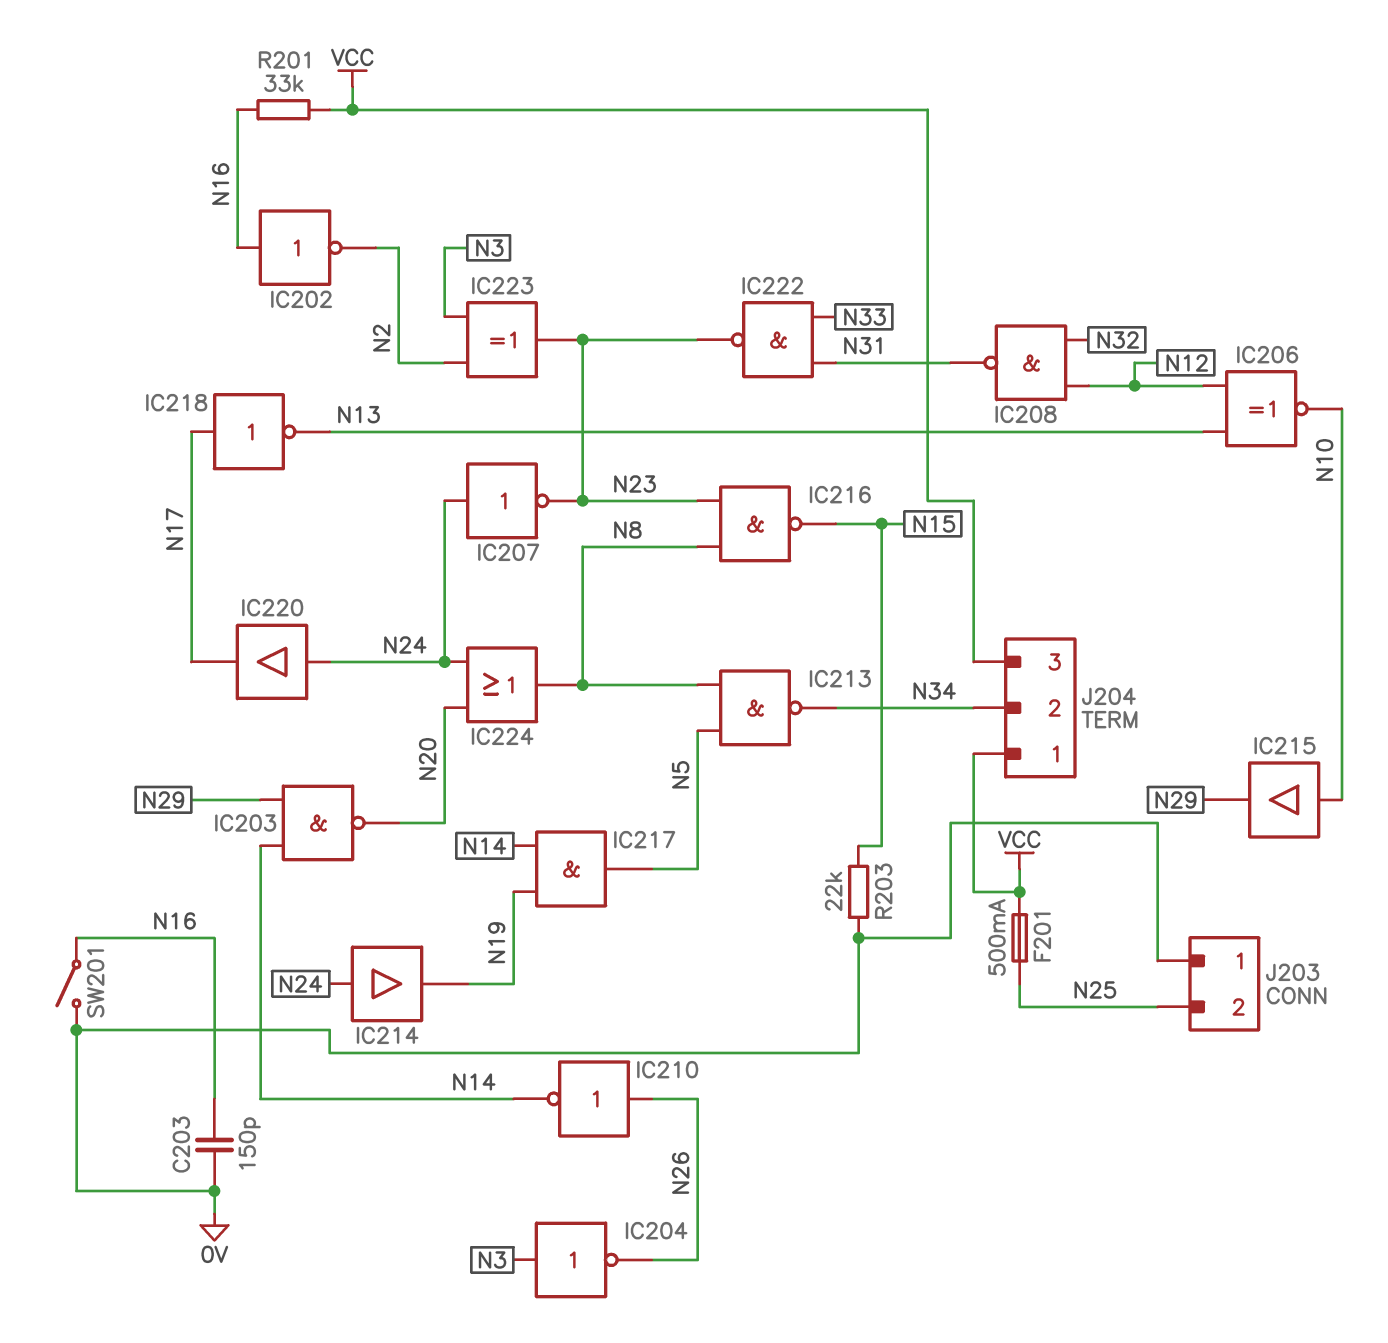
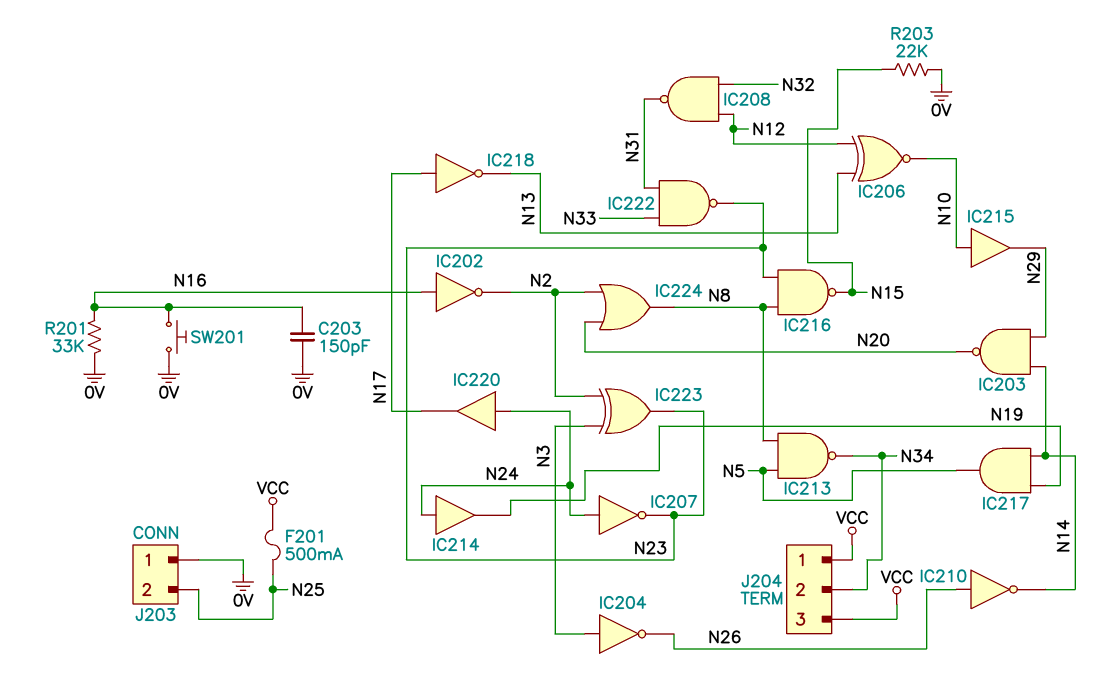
IC224: OR (in N20, in N24, out N8) -> OR (in N2, in N20, out N8)
R201: 33k (N16, VCC) -> 33k (0V, N16)
SW201: switch (0V, N16) -> button (0V, N16)

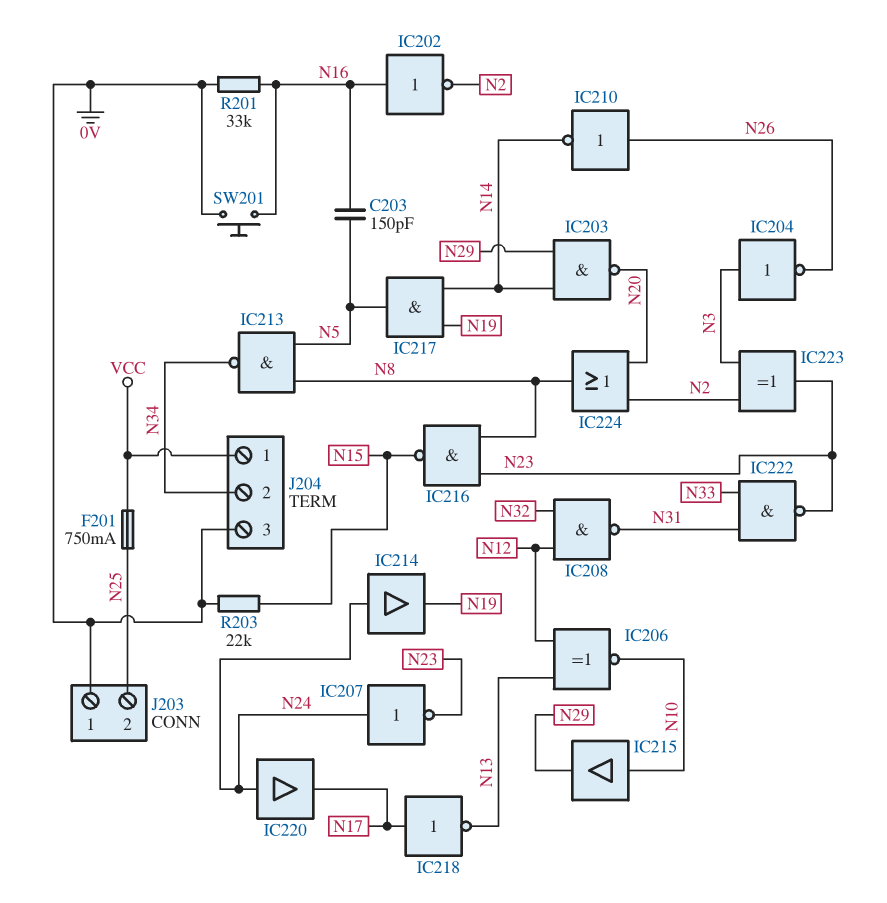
C203: 150pF (0V, N16) -> 150pF (N5, N16)
F201: 500mA (N25, VCC) -> 750mA (N25, VCC)
J204 pin 3: VCC -> 0V

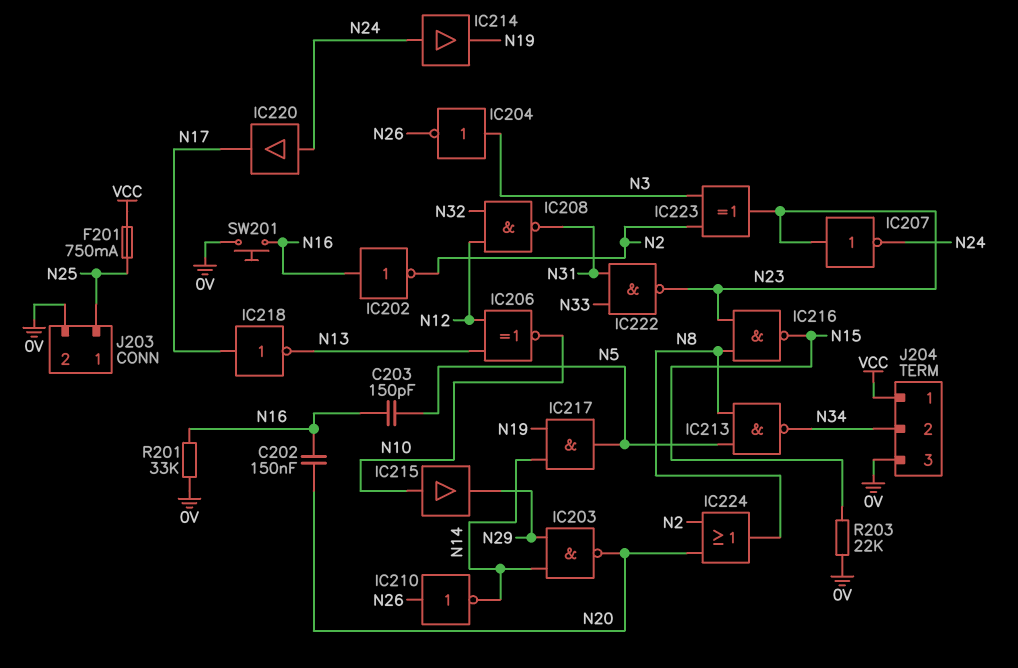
C202: none -> 150nF (N16, N20)
IC207: NOT (in N24, out N23) -> NOT (in N23, out N24)
J203 pin 1: 0V -> N25
J203 pin 2: N25 -> 0V

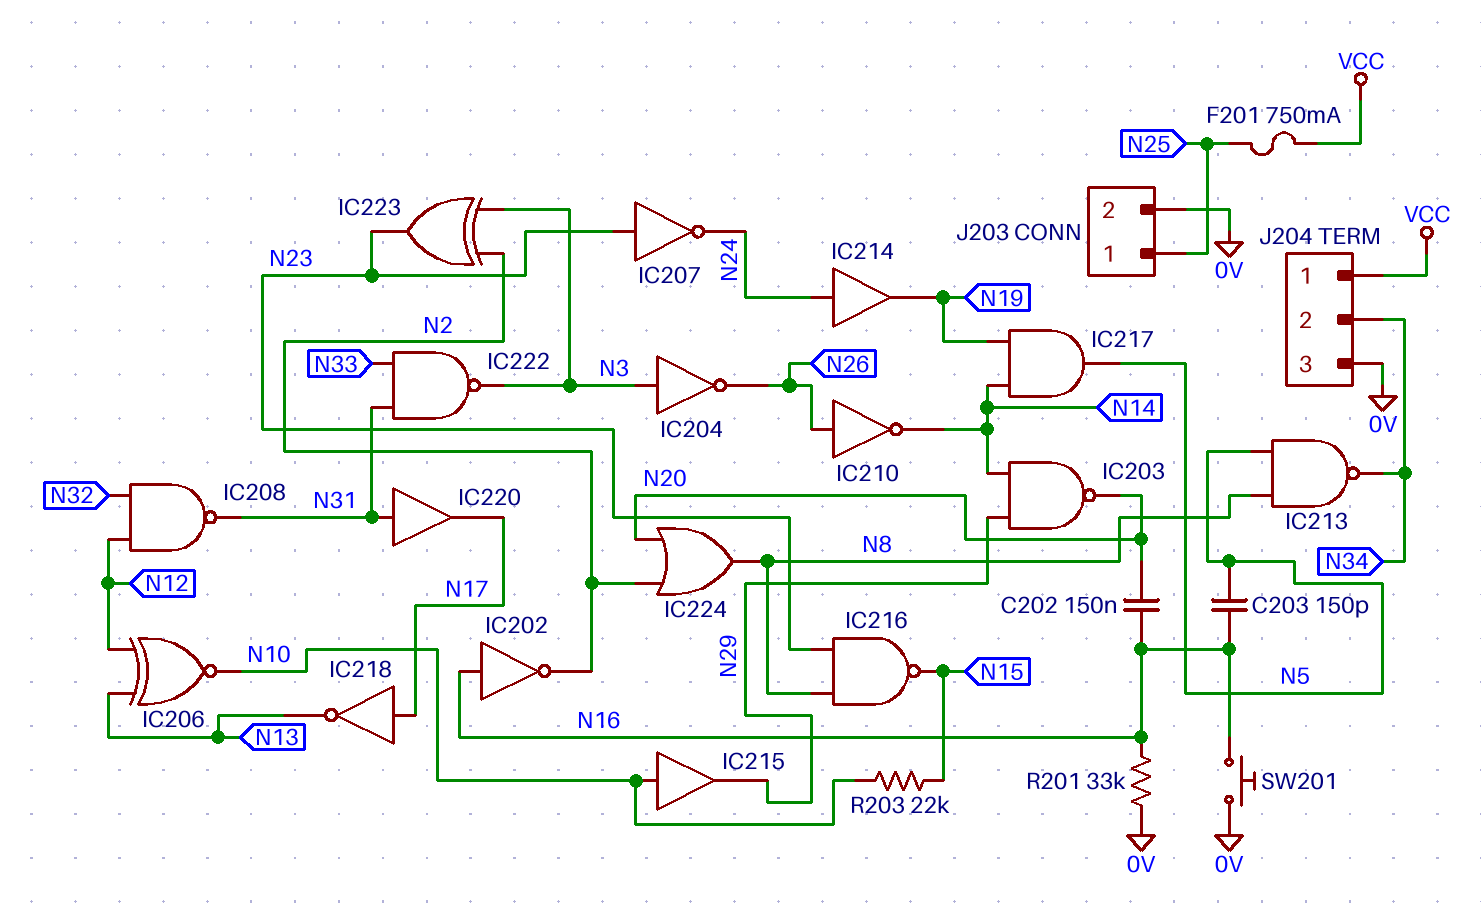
IC220: buffer (in N24, out N17) -> buffer (in N31, out N17)
IC222: NAND (in N31, in N33, out N23) -> NAND (in N31, in N33, out N3)
R203: 22k (0V, N15) -> 22k (N10, N15)

